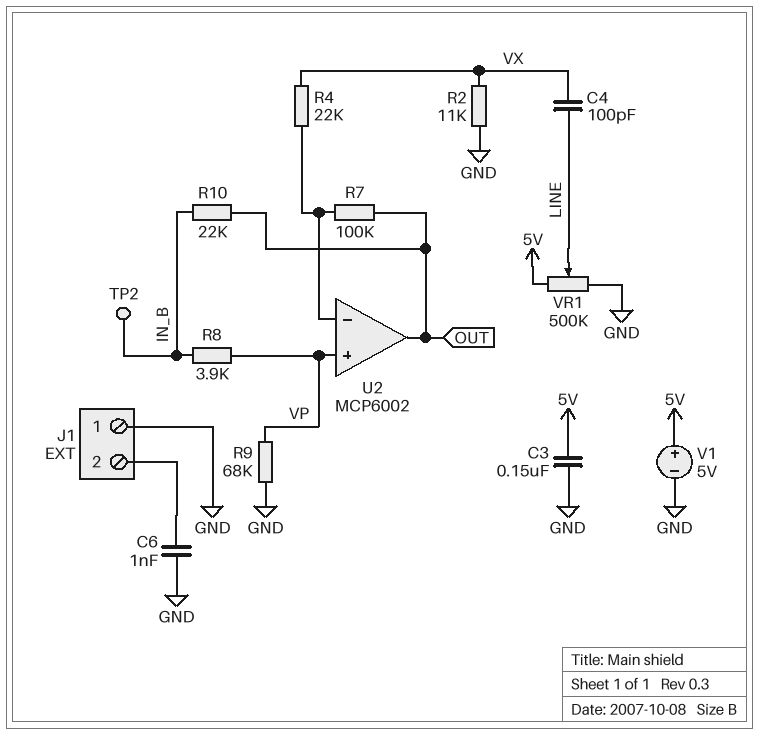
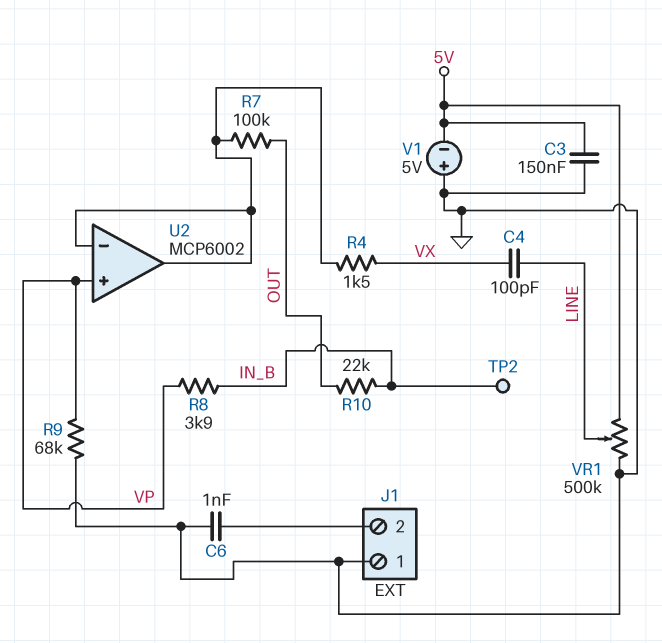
R2: 11k (GND, VX) -> none
R4: 22k (U2/in-, VX) -> 1.5k (U2/in-, VX)
U2 pin out: OUT -> U2/in-
V1: 5V (plus 5V, minus GND) -> 5V (plus GND, minus 5V)

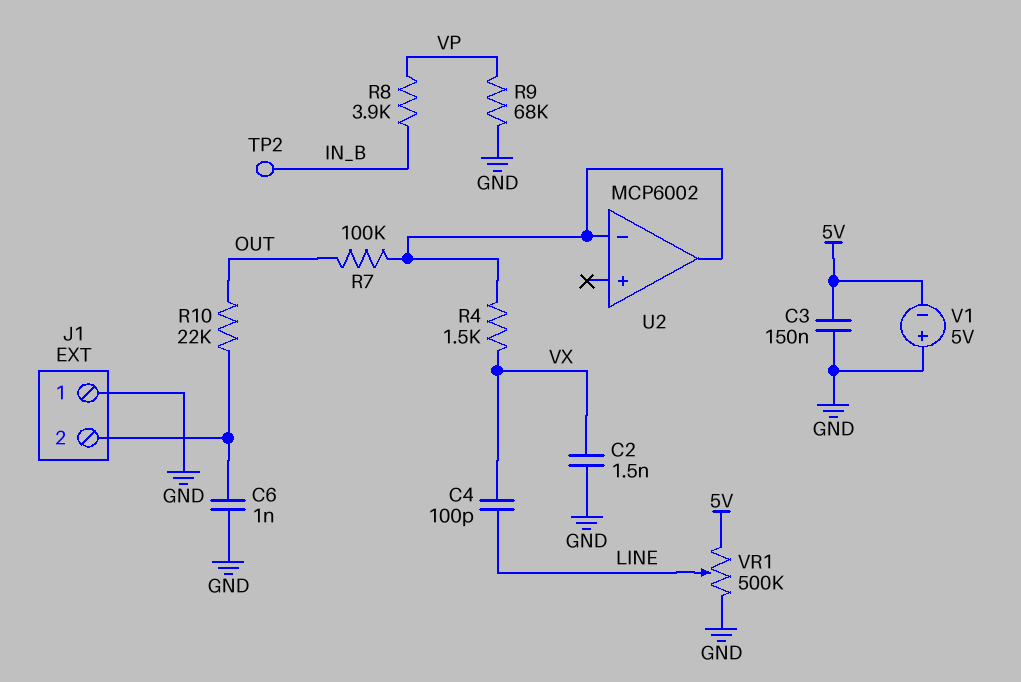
C2: none -> 1.5nF (GND, VX)
R10: 22k (IN_B, OUT) -> 22k (J1/2, OUT)
U2 pin in+: VP -> none

